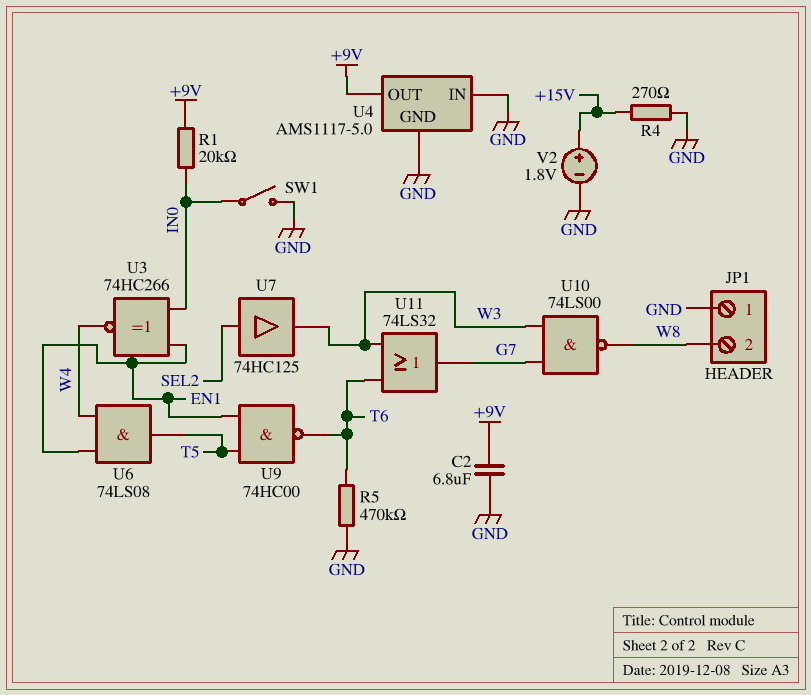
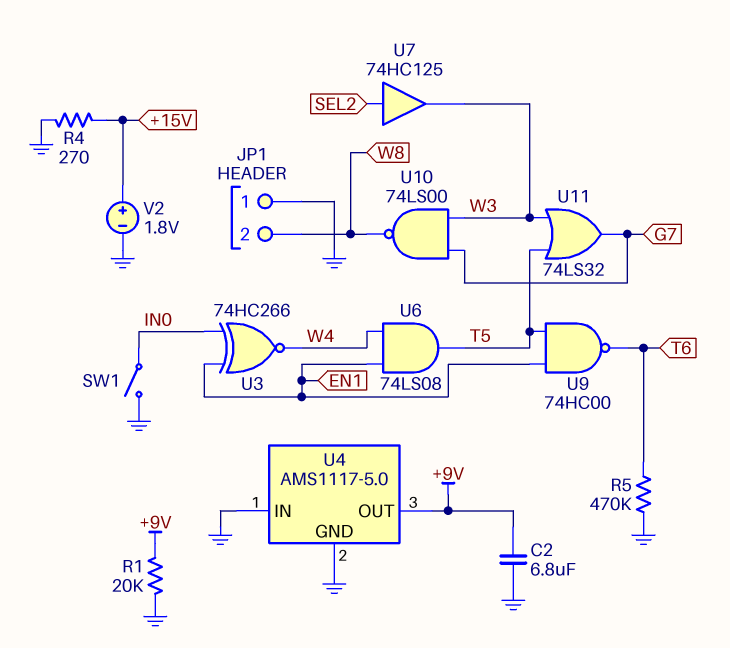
R1: 20k (+9V, IN0) -> 20k (+9V, GND)
U11: OR 74LS32 (in T6, in W3, out G7) -> OR 74LS32 (in T5, in W3, out G7)

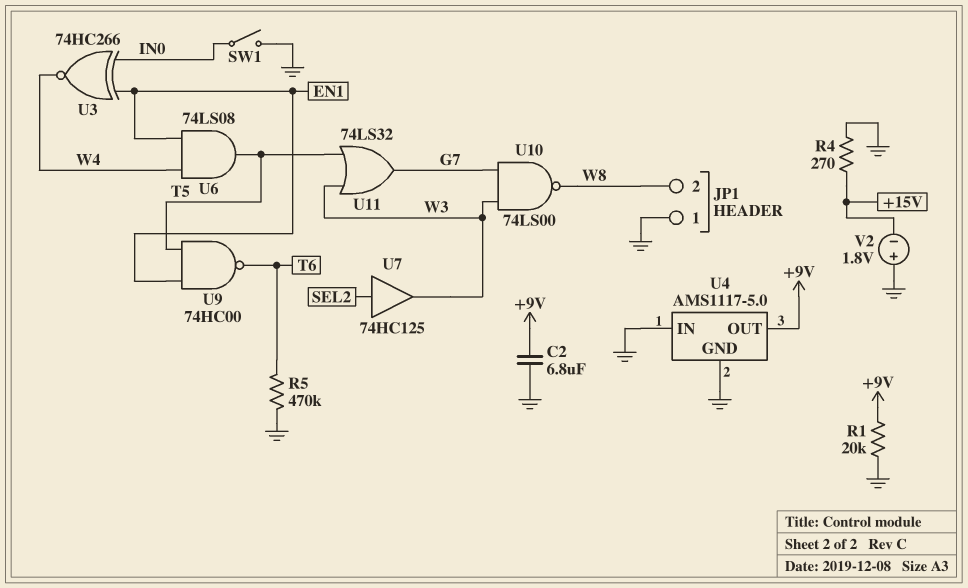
V2: 1.8V (plus +15V, minus GND) -> 1.8V (plus GND, minus +15V)

